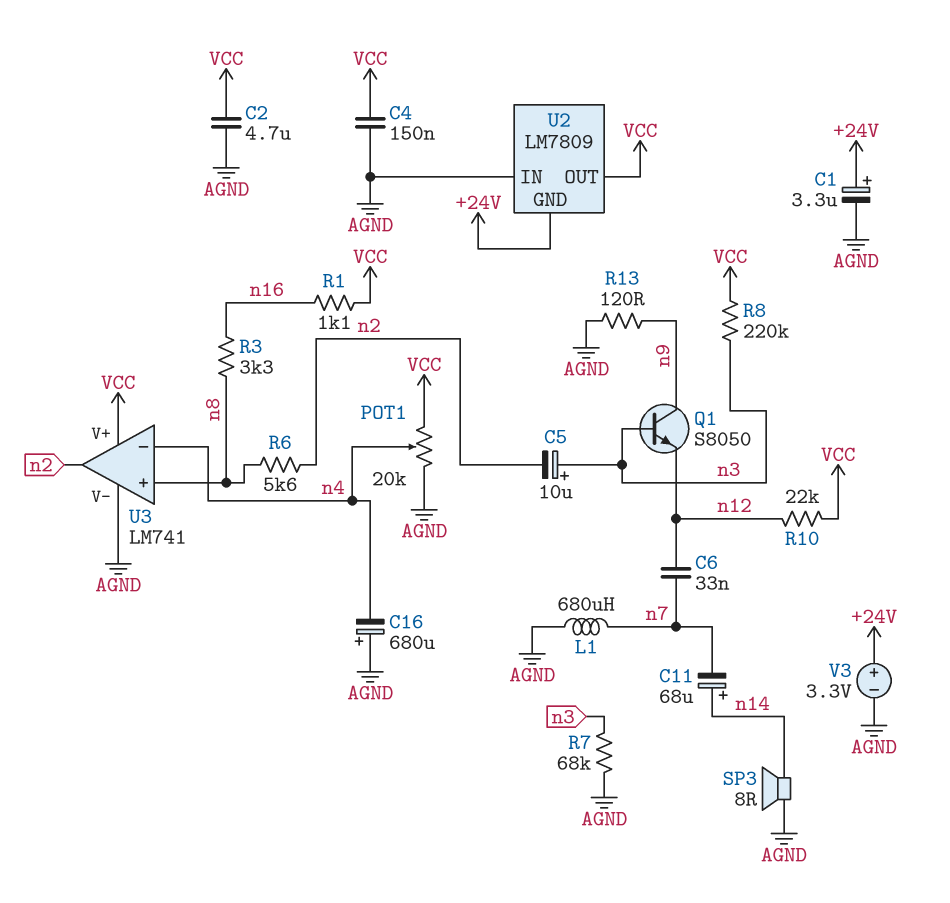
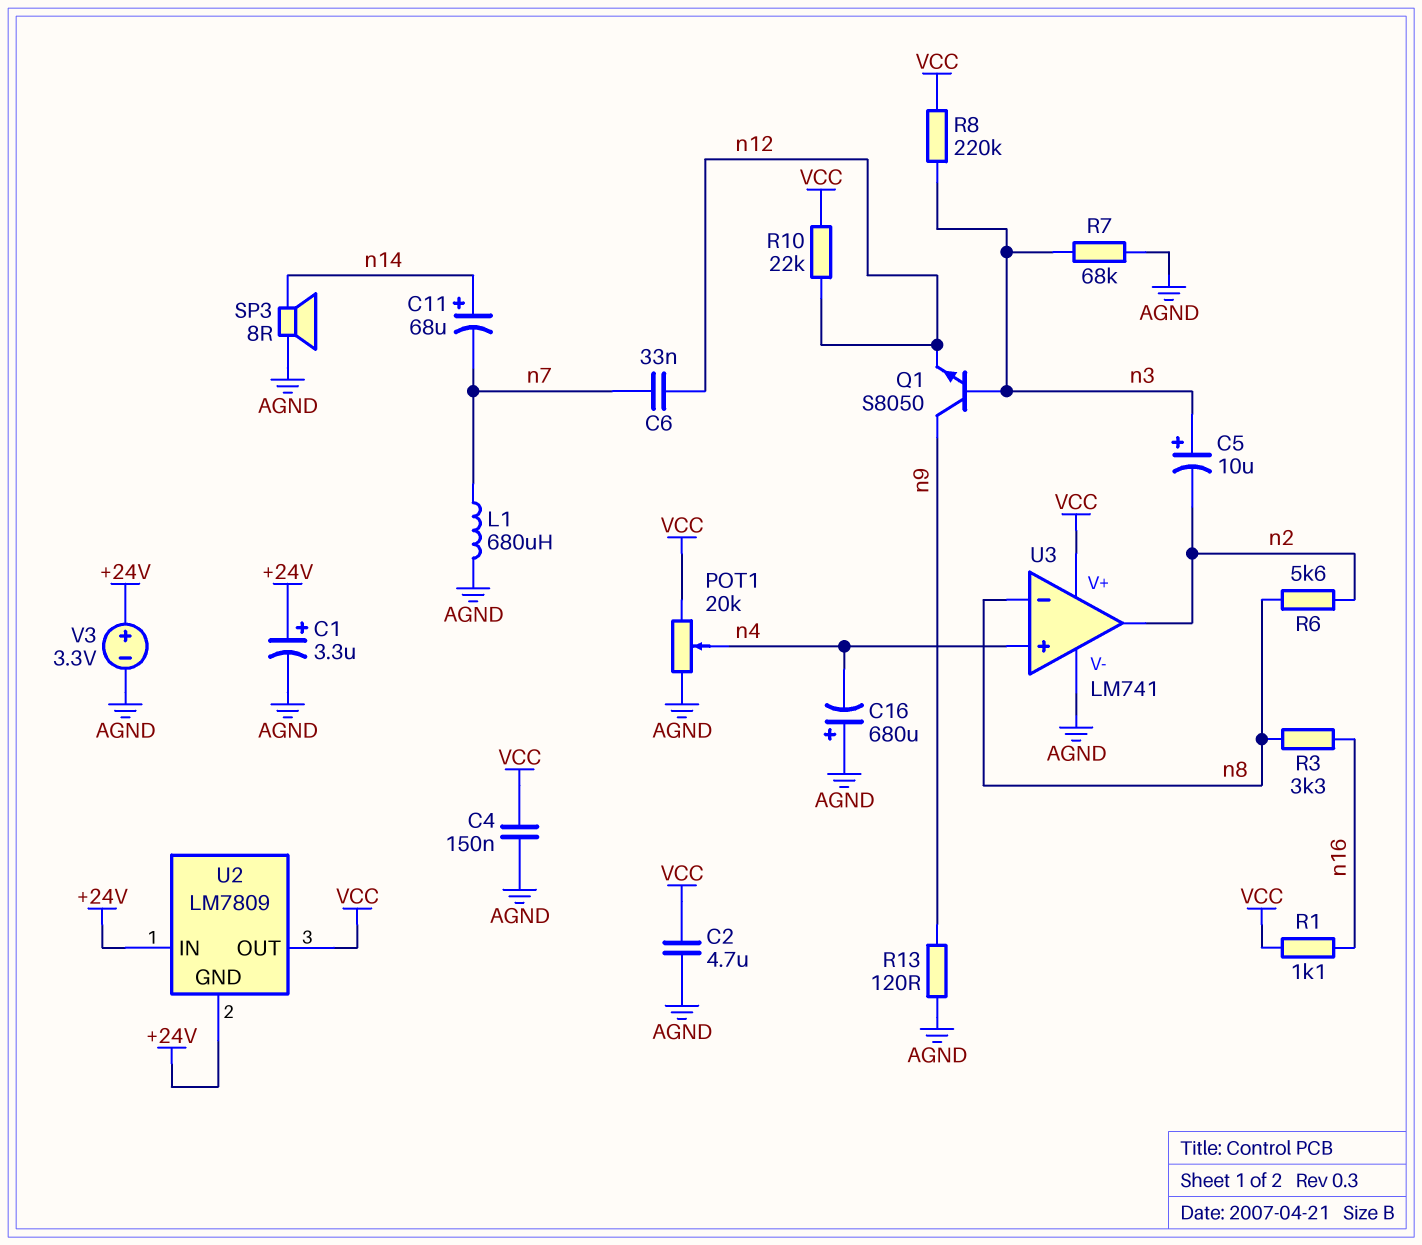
U2 pin IN: AGND -> +24V
U3 pin in+: n8 -> n4
U3 pin in-: n4 -> n8

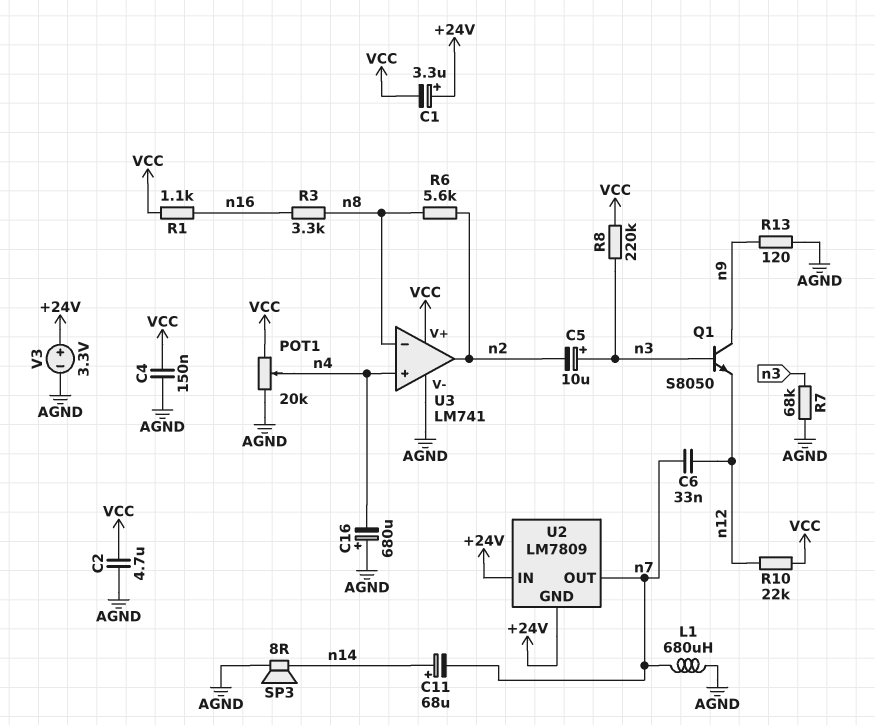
C1: 3.3uF (plus +24V, minus AGND) -> 3.3uF (plus +24V, minus VCC)
U2 pin OUT: VCC -> n7

